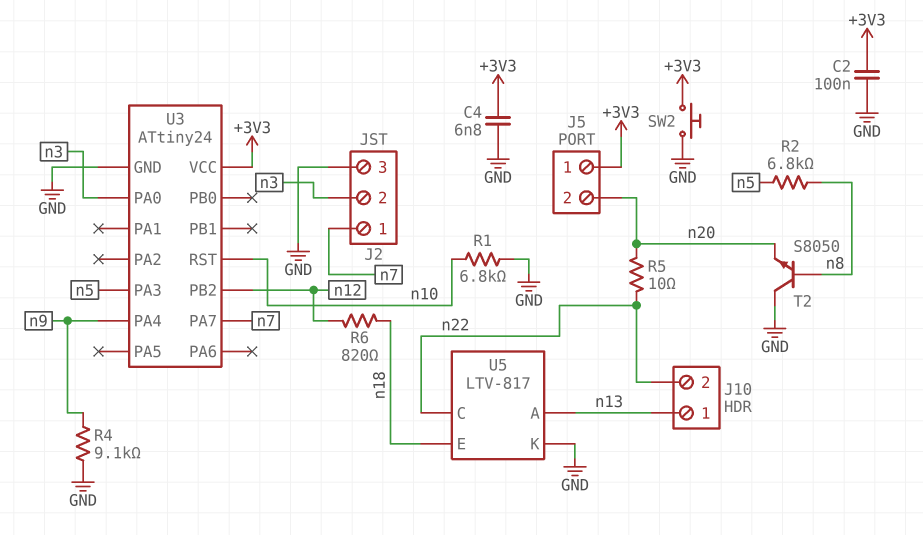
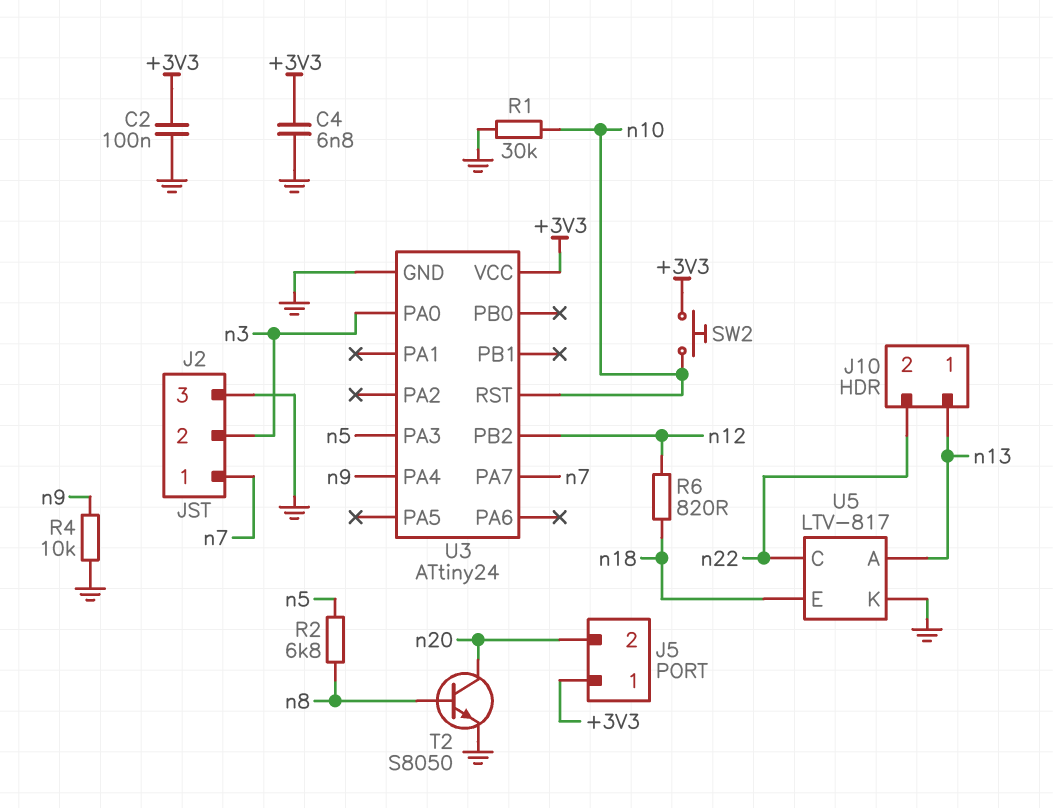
R1: 6.8k (GND, n10) -> 30k (GND, n10)
R4: 9.1k (GND, n9) -> 10k (GND, n9)
R5: 10 (n20, n22) -> none
SW2: button (+3V3, GND) -> button (+3V3, n10)
T2: NPN S8050 (B n8, C GND, E n20) -> NPN S8050 (B n8, C n20, E GND)

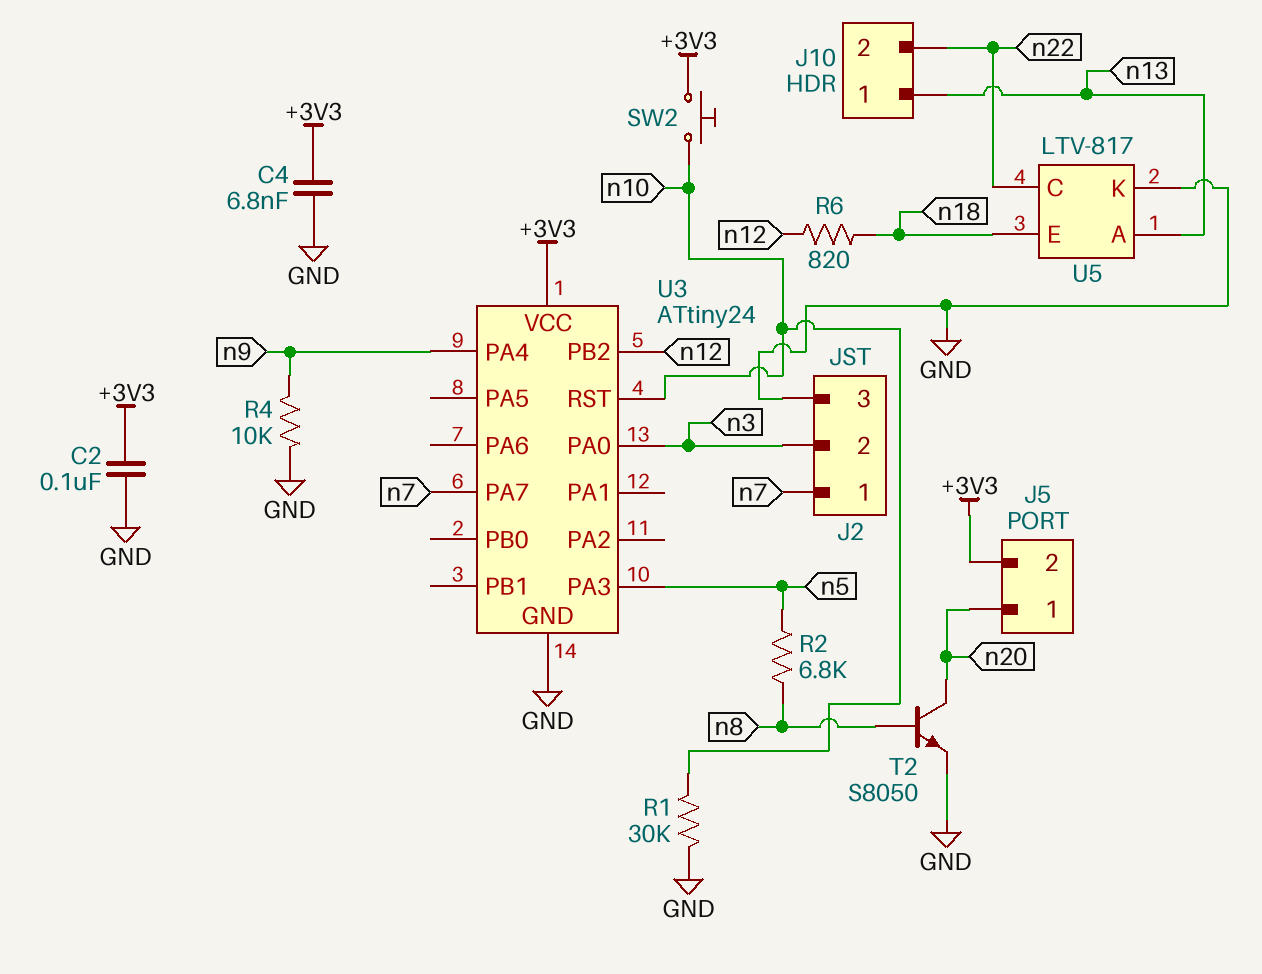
J5 pin 1: +3V3 -> n20
J5 pin 2: n20 -> +3V3

